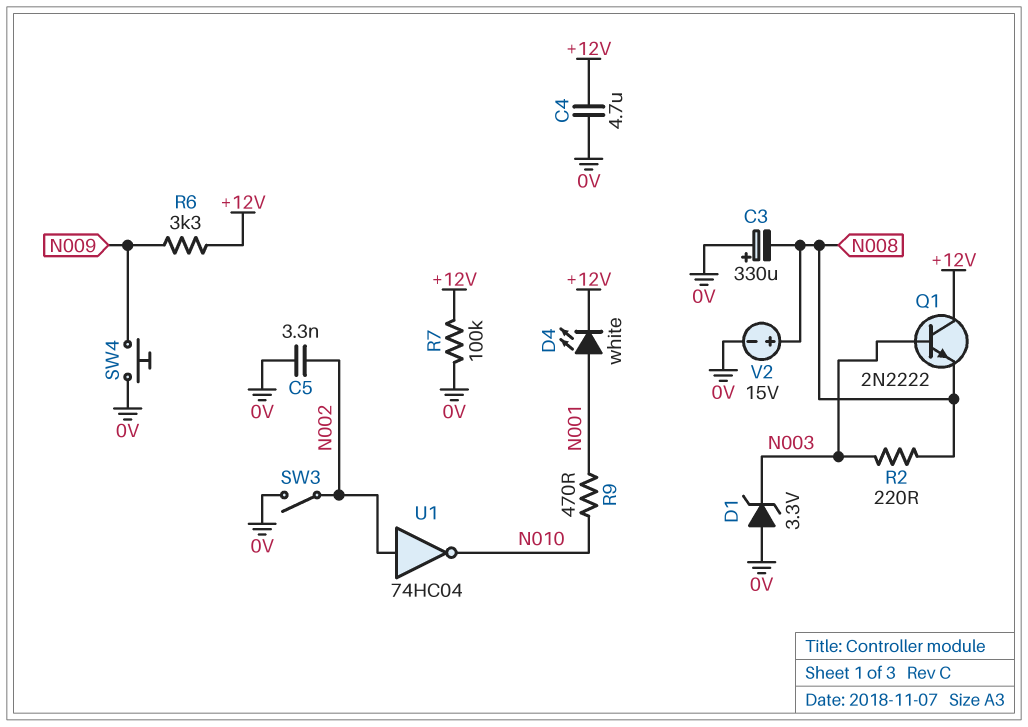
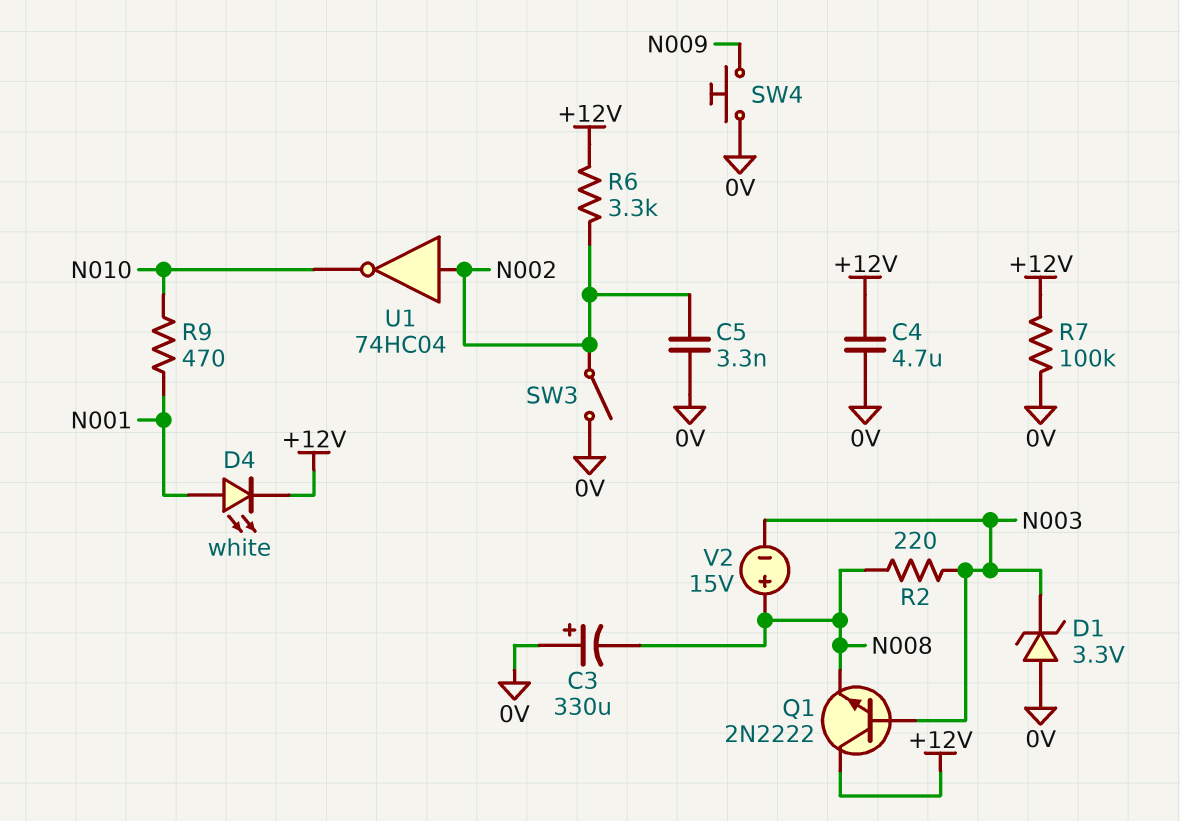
R6: 3.3k (+12V, N009) -> 3.3k (+12V, N002)
V2: 15V (plus N008, minus 0V) -> 15V (plus N008, minus N003)

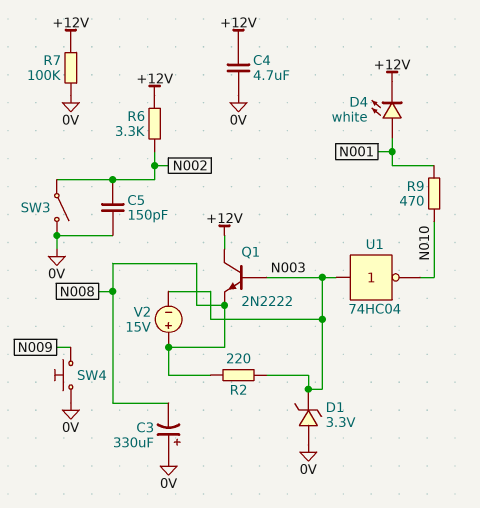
C5: 3.3nF (0V, N002) -> 150pF (0V, N002)
U1: NOT 74HC04 (in N002, out N010) -> NOT 74HC04 (in N003, out N010)

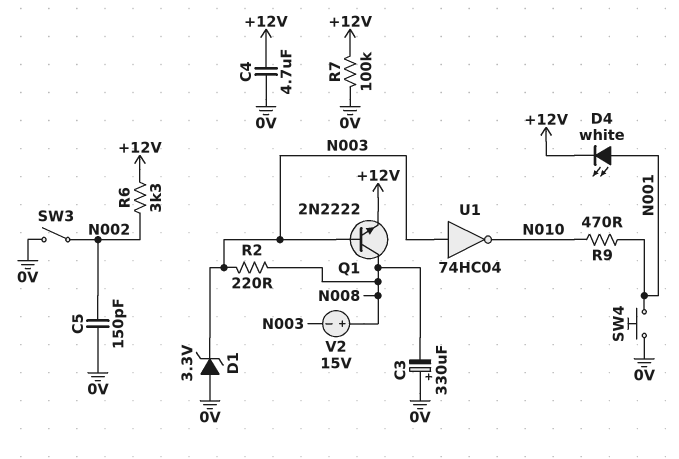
Q1: NPN 2N2222 (B N003, C +12V, E N008) -> NPN 2N2222 (B N003, C N008, E +12V)
SW4: button (0V, N009) -> button (0V, N001)

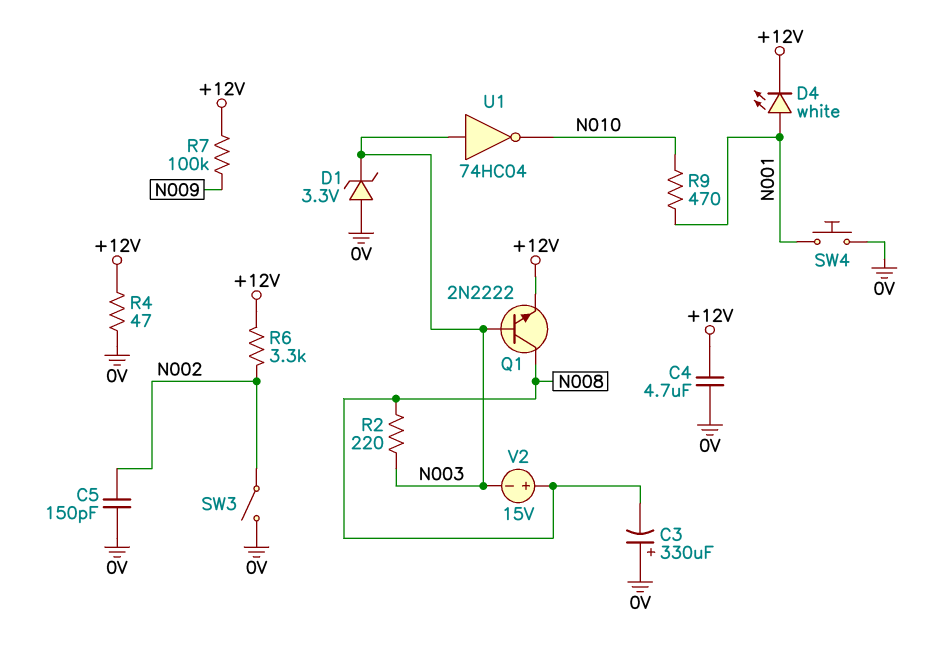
R4: none -> 47 (+12V, 0V)
R7: 100k (+12V, 0V) -> 100k (+12V, N009)

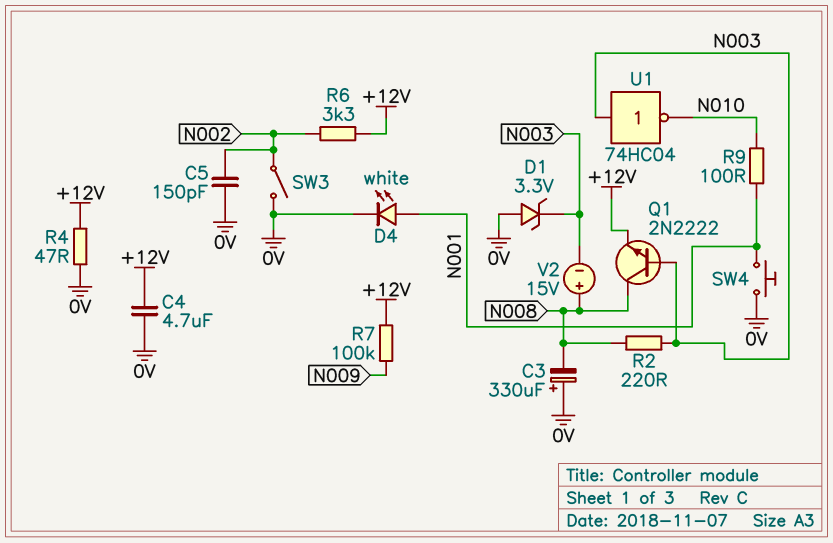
D4: LED white (A N001, K +12V) -> LED white (A N001, K 0V)
R9: 470 (N001, N010) -> 100 (N001, N010)

